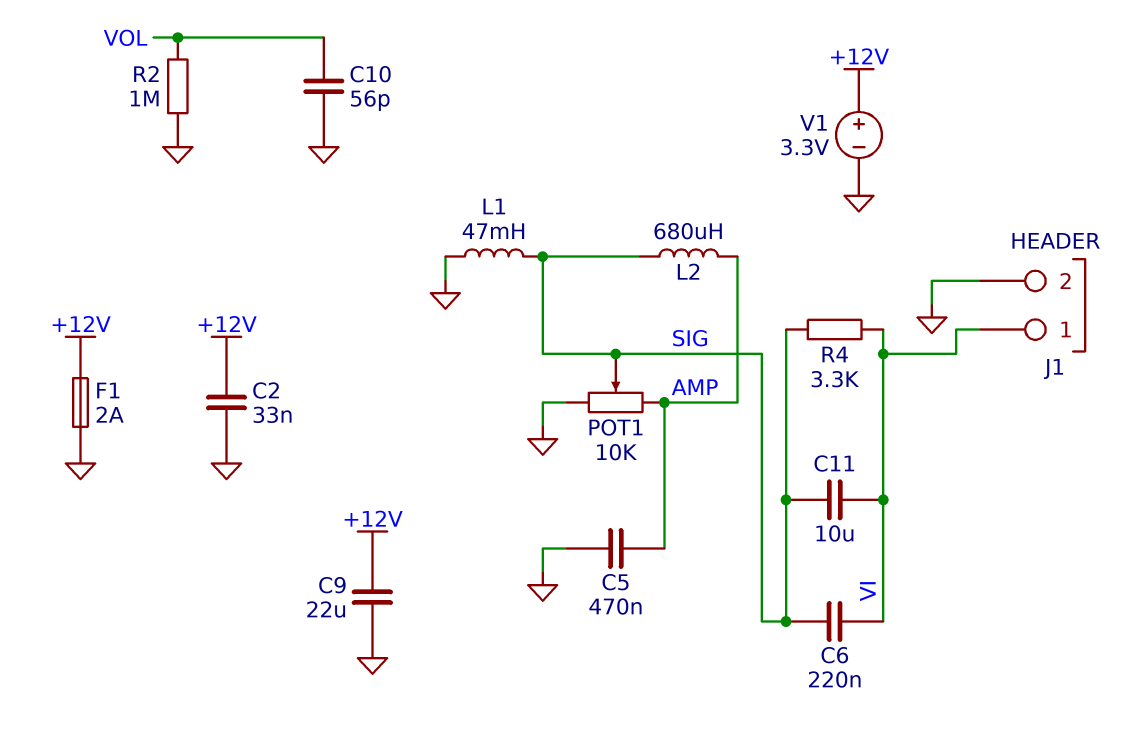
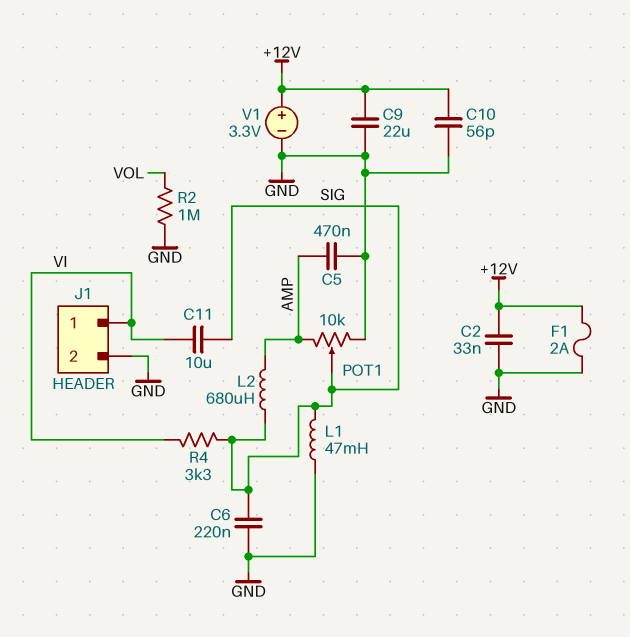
C6: 220nF (SIG, VI) -> 220nF (GND, SIG)
C10: 56pF (GND, VOL) -> 56pF (+12V, GND)

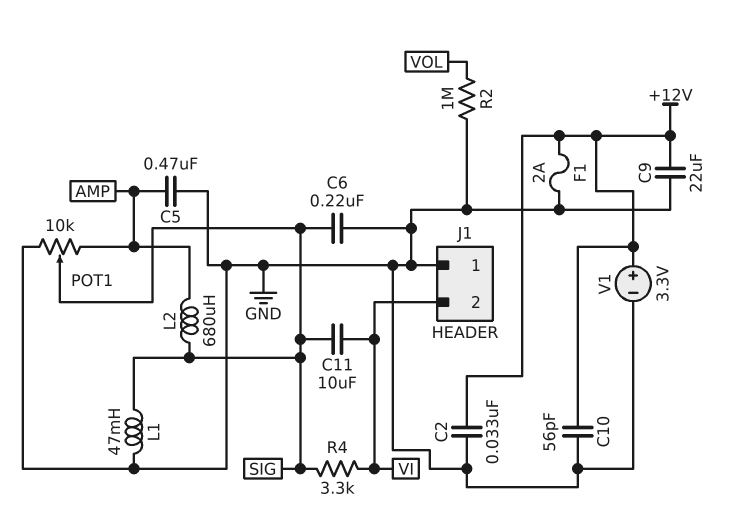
J1 pin 1: VI -> GND
J1 pin 2: GND -> VI

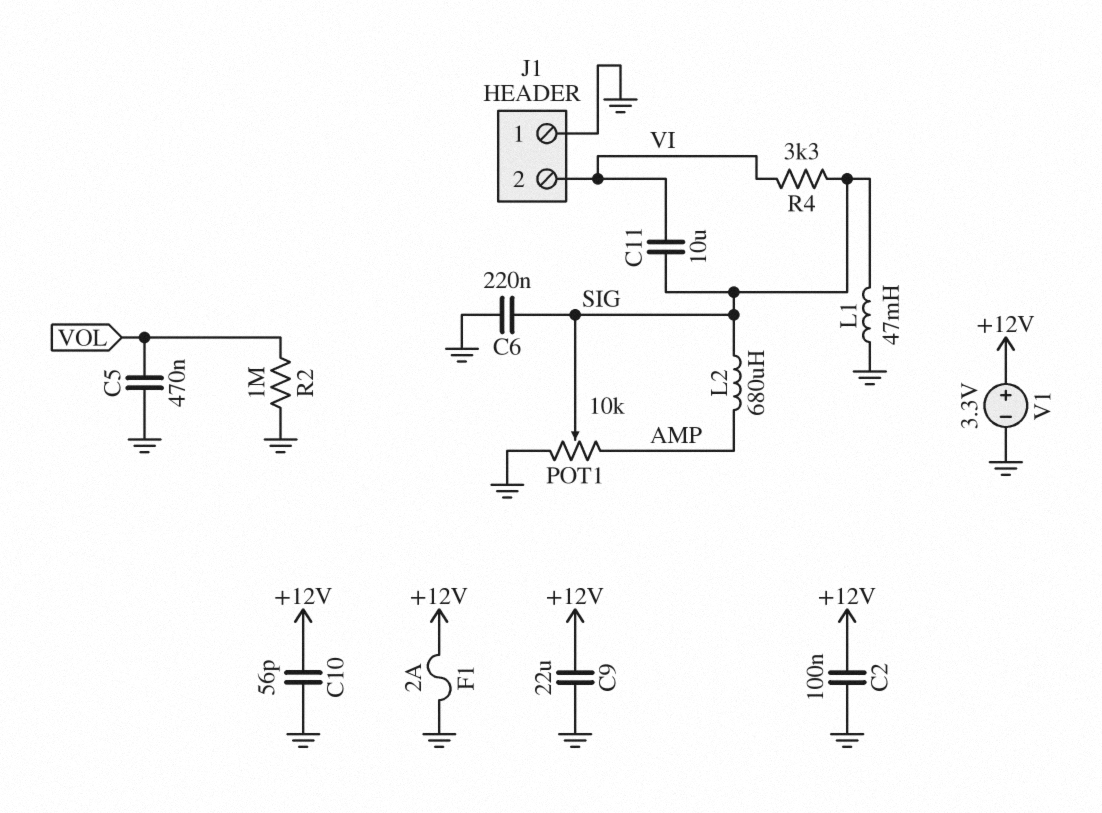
C2: 33nF (+12V, GND) -> 100nF (+12V, GND)
C5: 470nF (AMP, GND) -> 470nF (GND, VOL)

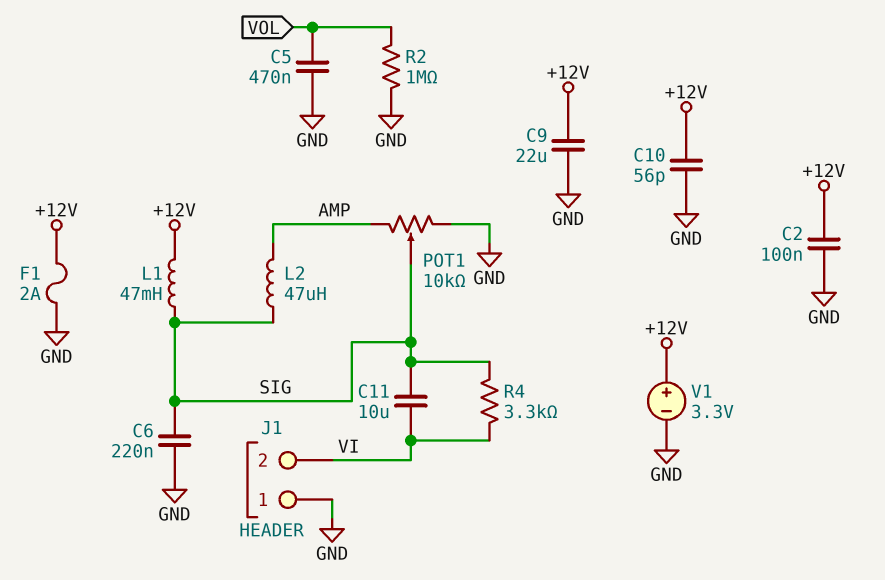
L1: 47mH (GND, SIG) -> 47mH (+12V, SIG)
L2: 680uH (AMP, SIG) -> 47uH (AMP, SIG)

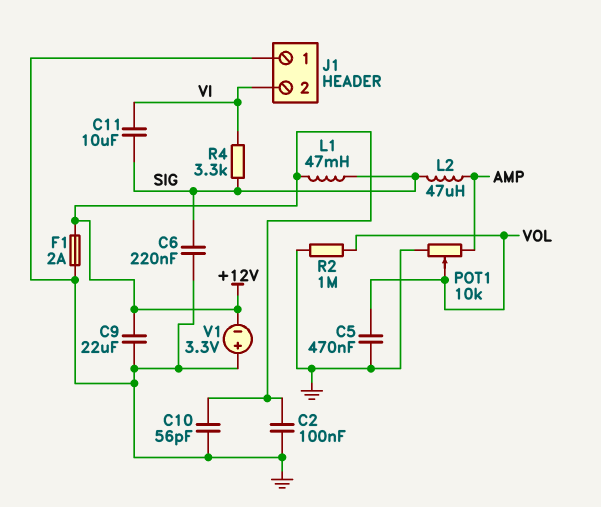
POT1: 10k (AMP, GND, wiper SIG) -> 10k (AMP, GND, wiper VOL)
V1: 3.3V (plus +12V, minus GND) -> 3.3V (plus GND, minus +12V)

